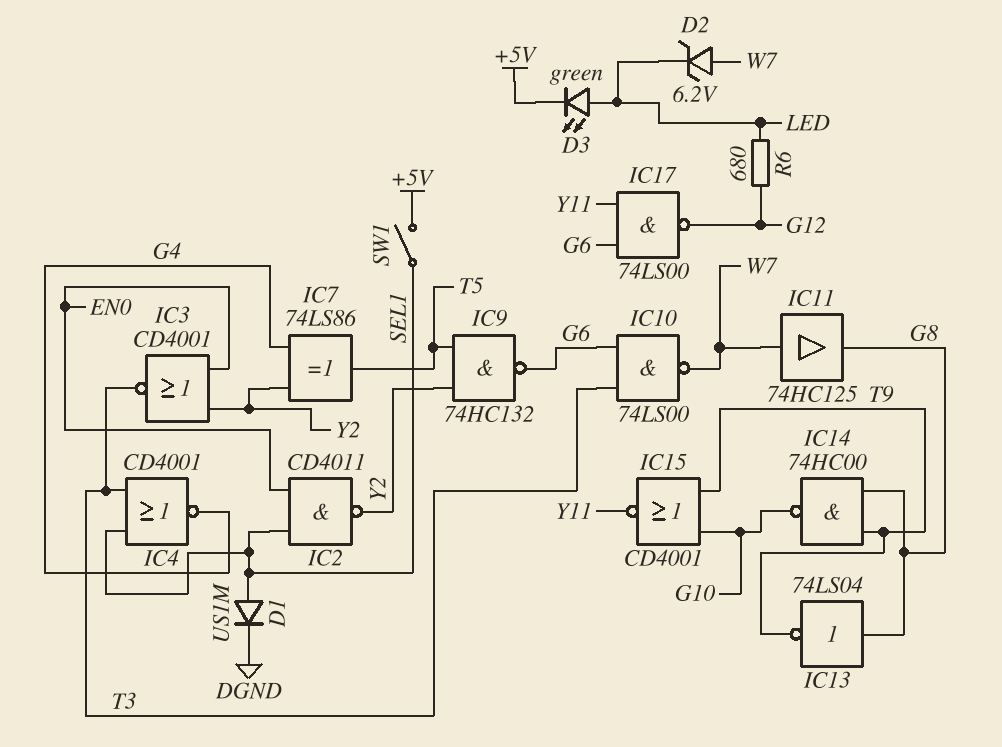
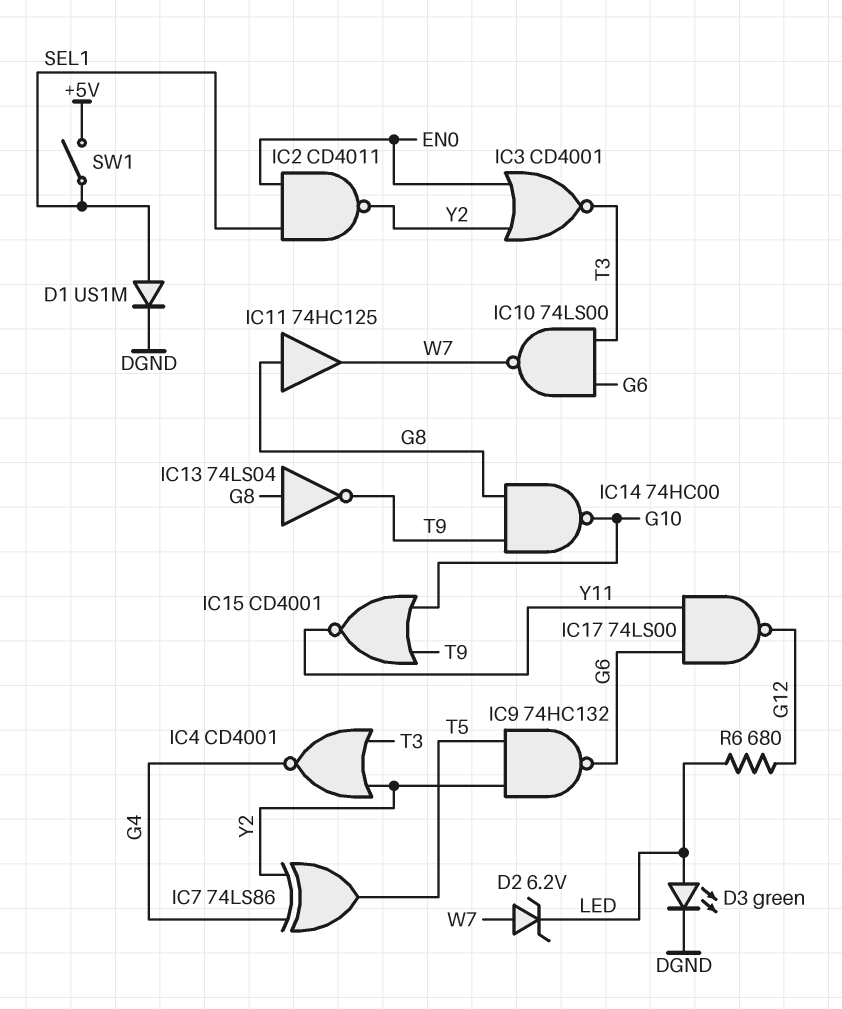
D3: LED green (A LED, K +5V) -> LED green (A LED, K DGND)
IC4: NOR CD4001 (in SEL1, in T3, out G4) -> NOR CD4001 (in T3, in Y2, out G4)
IC11: buffer 74HC125 (in W7, out G8) -> buffer 74HC125 (in G8, out W7)

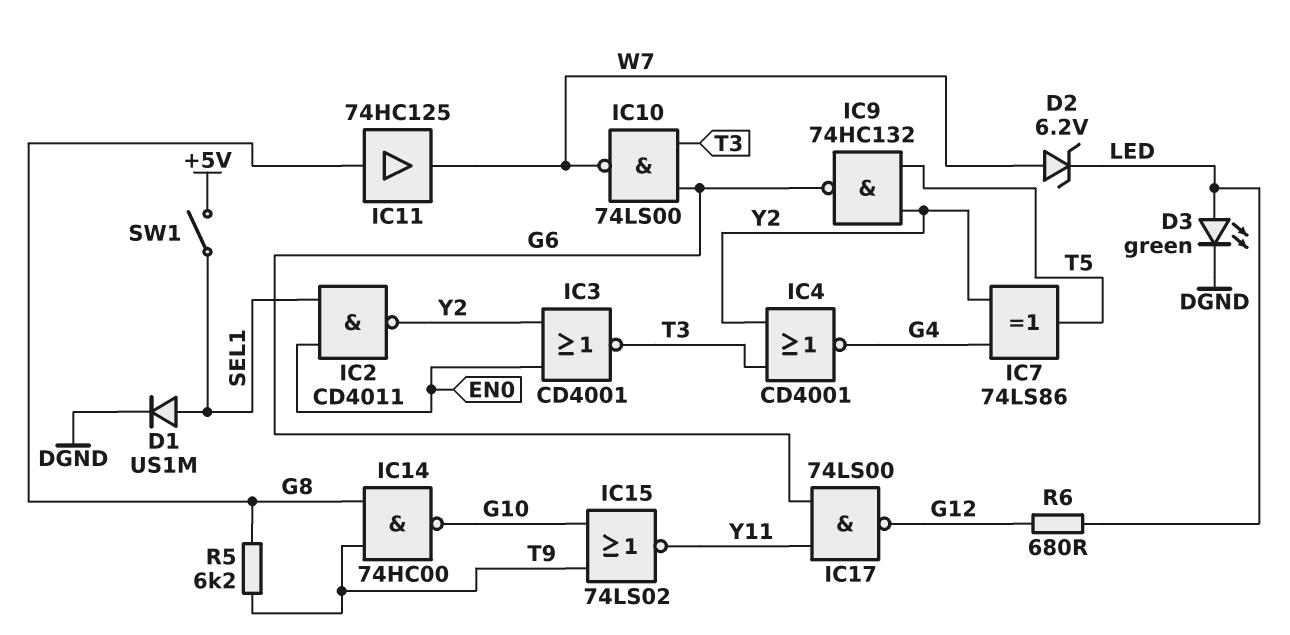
IC13: NOT 74LS04 (in G8, out T9) -> none
IC15: NOR CD4001 (in G10, in T9, out Y11) -> NOR 74LS02 (in G10, in T9, out Y11)
R5: none -> 6.2k (G8, T9)

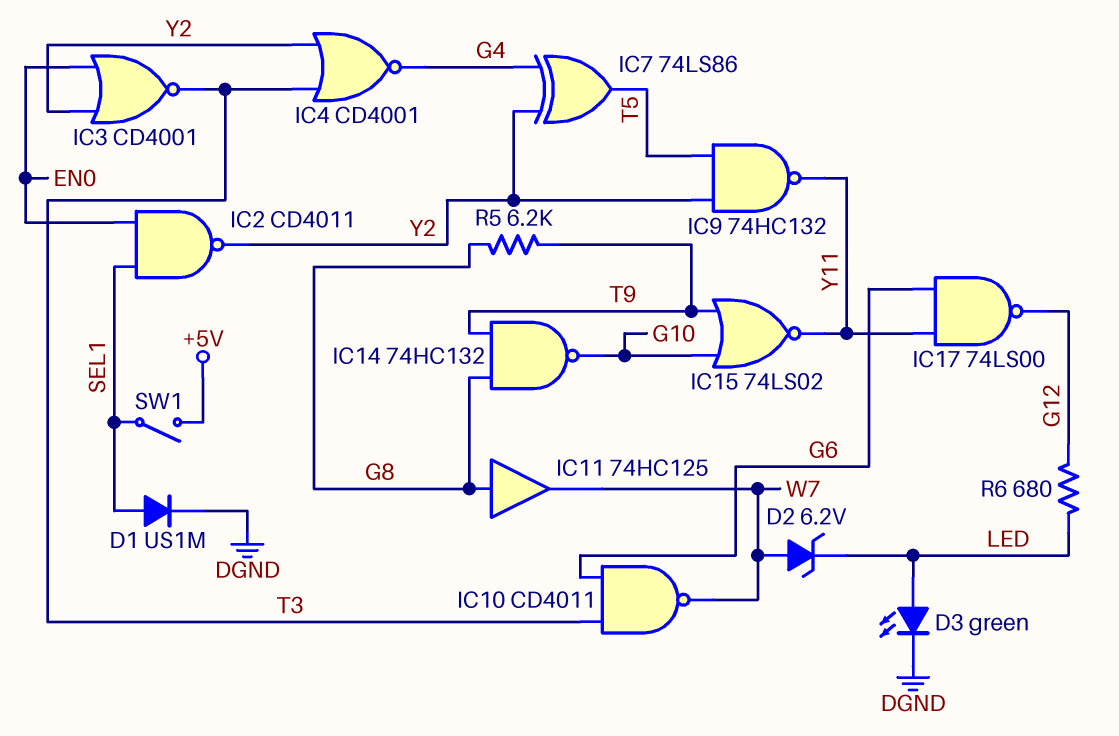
IC9: NAND 74HC132 (in T5, in Y2, out G6) -> NAND 74HC132 (in T5, in Y2, out Y11)
IC10: NAND 74LS00 (in G6, in T3, out W7) -> NAND CD4011 (in G6, in T3, out W7)
IC14: NAND 74HC00 (in G8, in T9, out G10) -> NAND 74HC132 (in G8, in T9, out G10)

